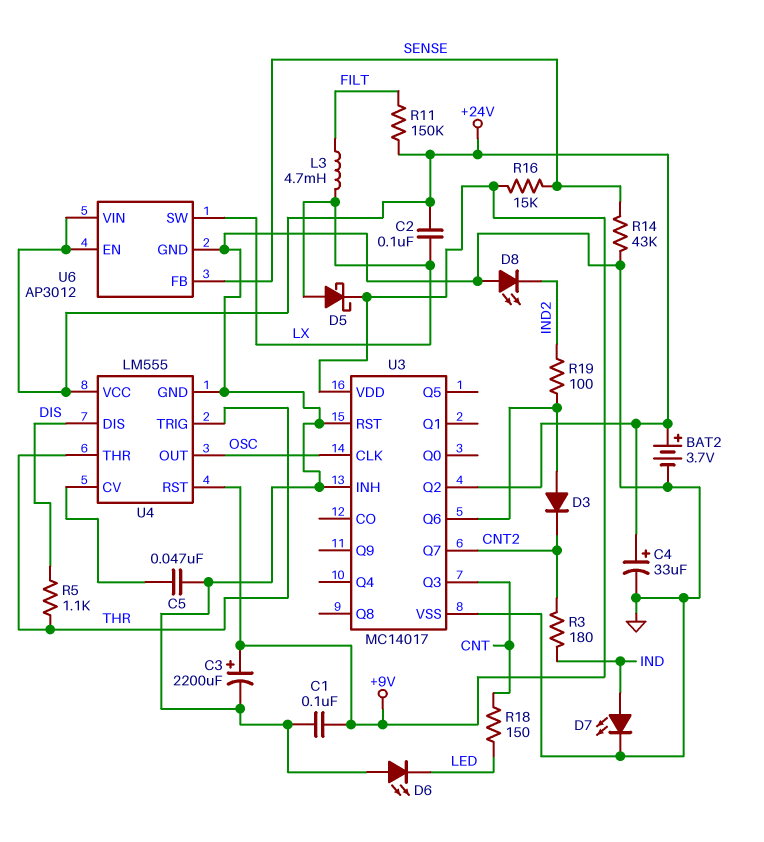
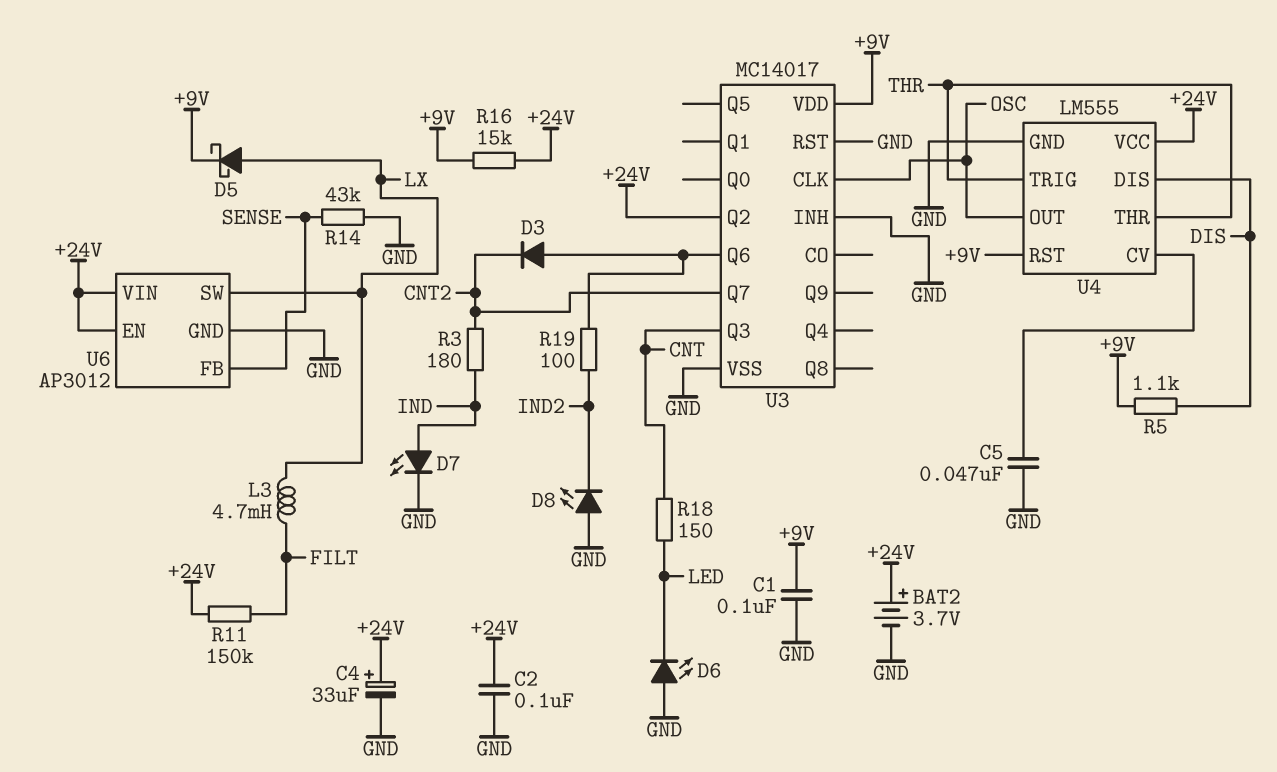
C2: 100nF (+24V, LX) -> 100nF (+24V, GND)
C3: 2200uF (plus +9V, minus GND) -> none
R5: 1.1k (DIS, THR) -> 1.1k (+9V, DIS)
R16: 15k (+9V, SENSE) -> 15k (+9V, +24V)

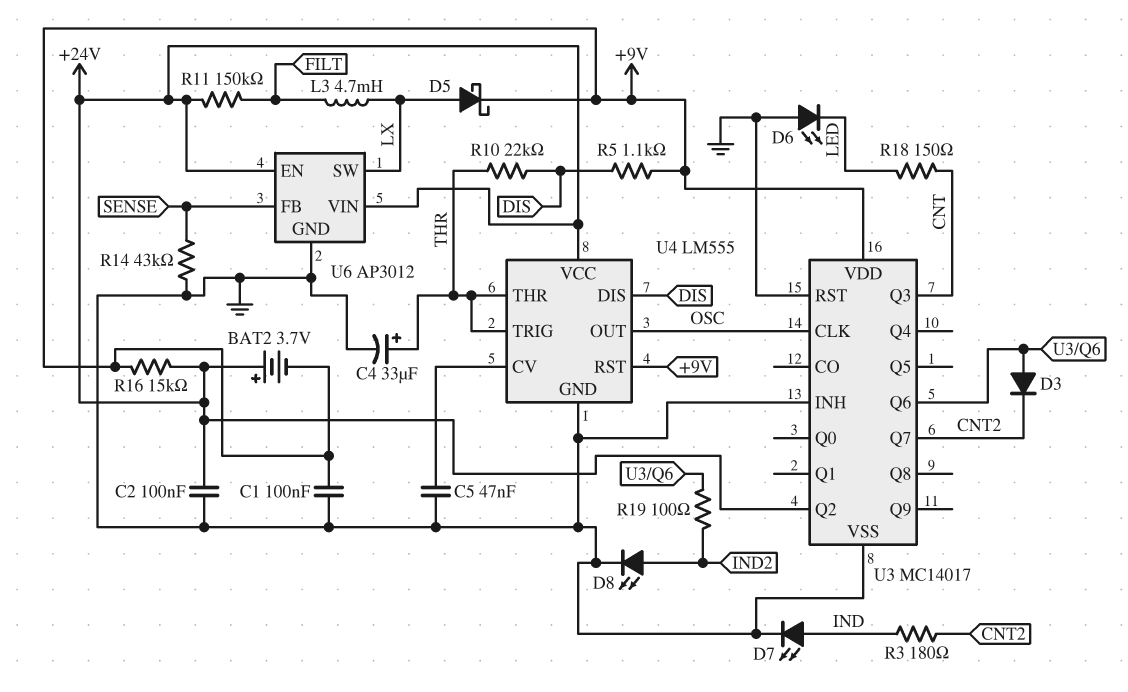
BAT2: 3.7V (plus +24V, minus GND) -> 3.7V (plus +24V, minus +9V)
C4: 33uF (plus +24V, minus GND) -> 33uF (plus THR, minus GND)
D8: LED (A GND, K IND2) -> LED (A IND2, K GND)
R10: none -> 22k (DIS, THR)

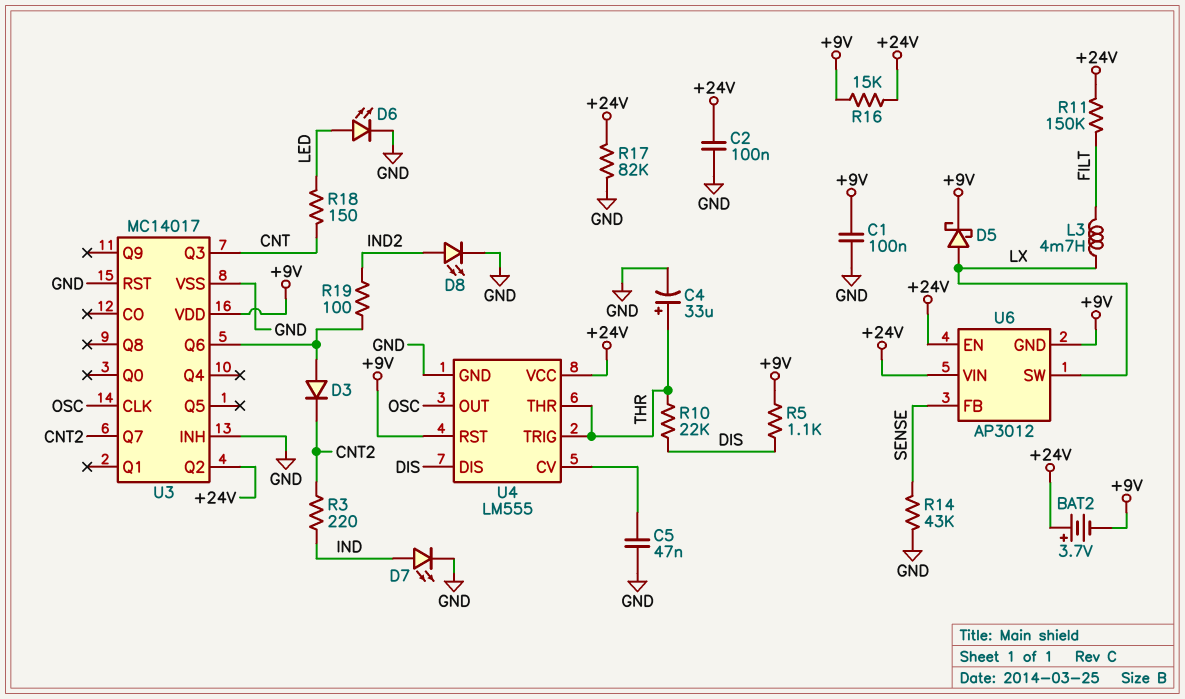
D6: LED (A GND, K LED) -> LED (A LED, K GND)
R3: 180 (CNT2, IND) -> 220 (CNT2, IND)
R17: none -> 82k (+24V, GND)
U6 pin GND: GND -> +9V

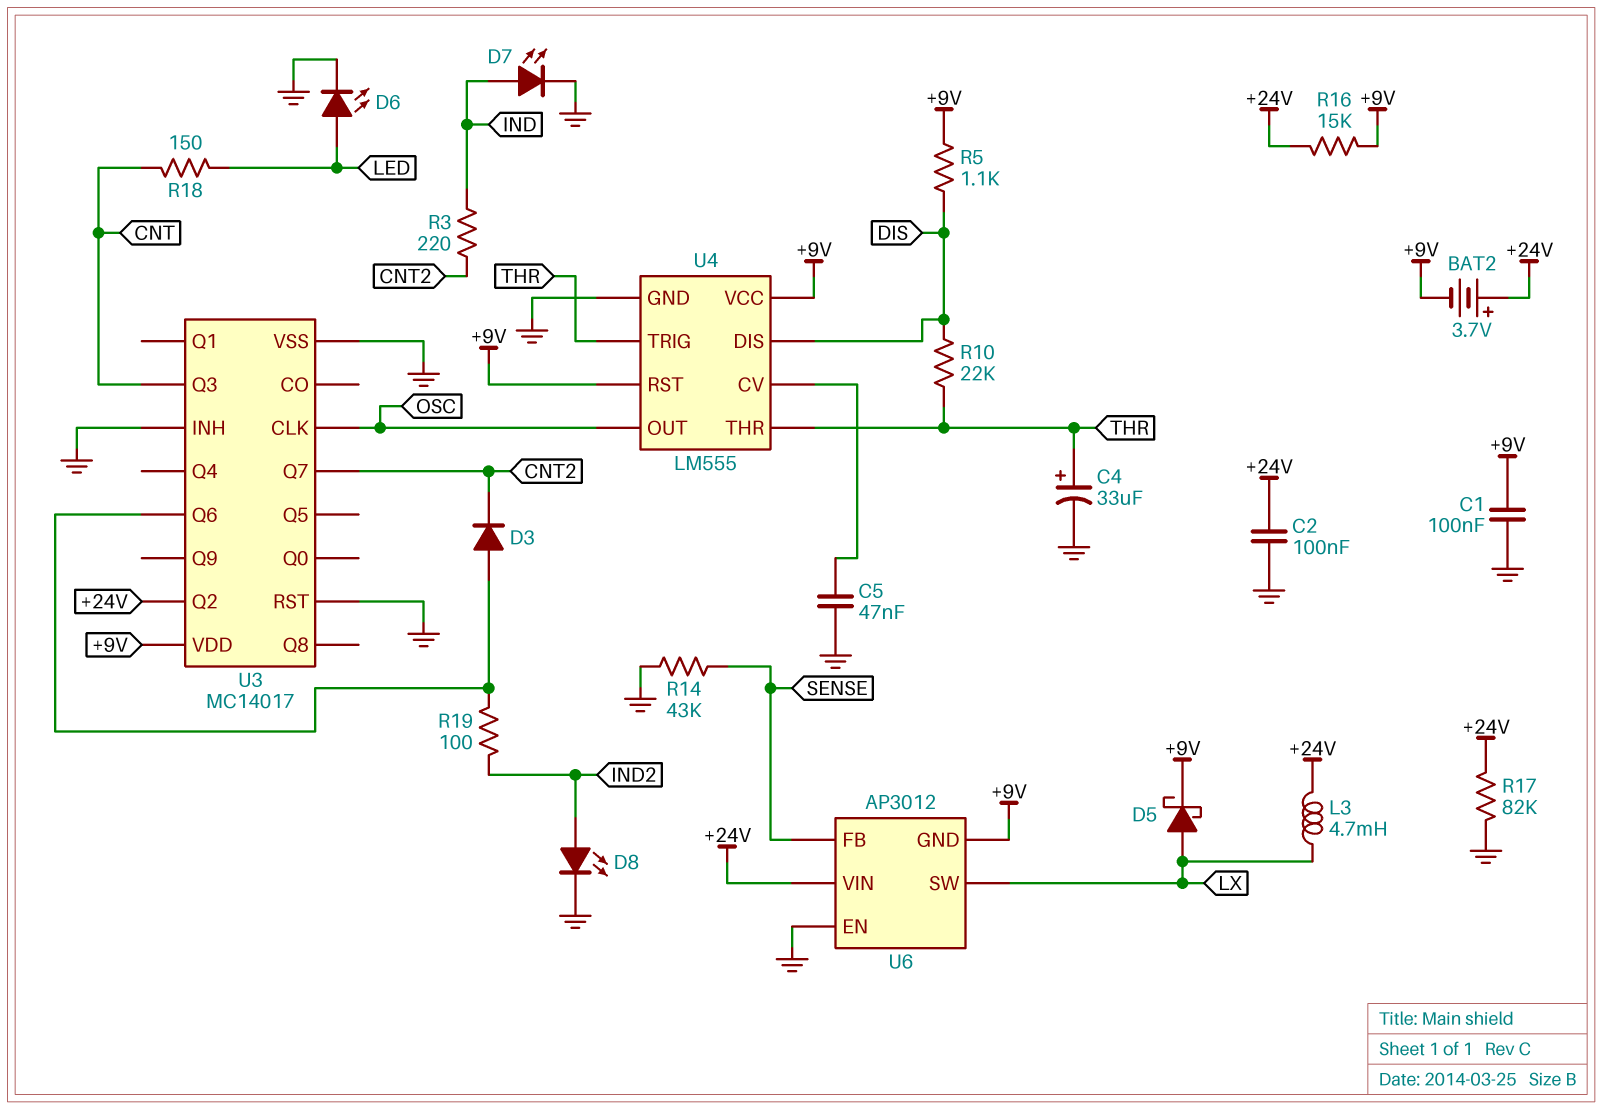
L3: 4.7mH (FILT, LX) -> 4.7mH (+24V, LX)
R11: 150k (+24V, FILT) -> none
U4 pin VCC: +24V -> +9V
U6 pin EN: +24V -> GND

